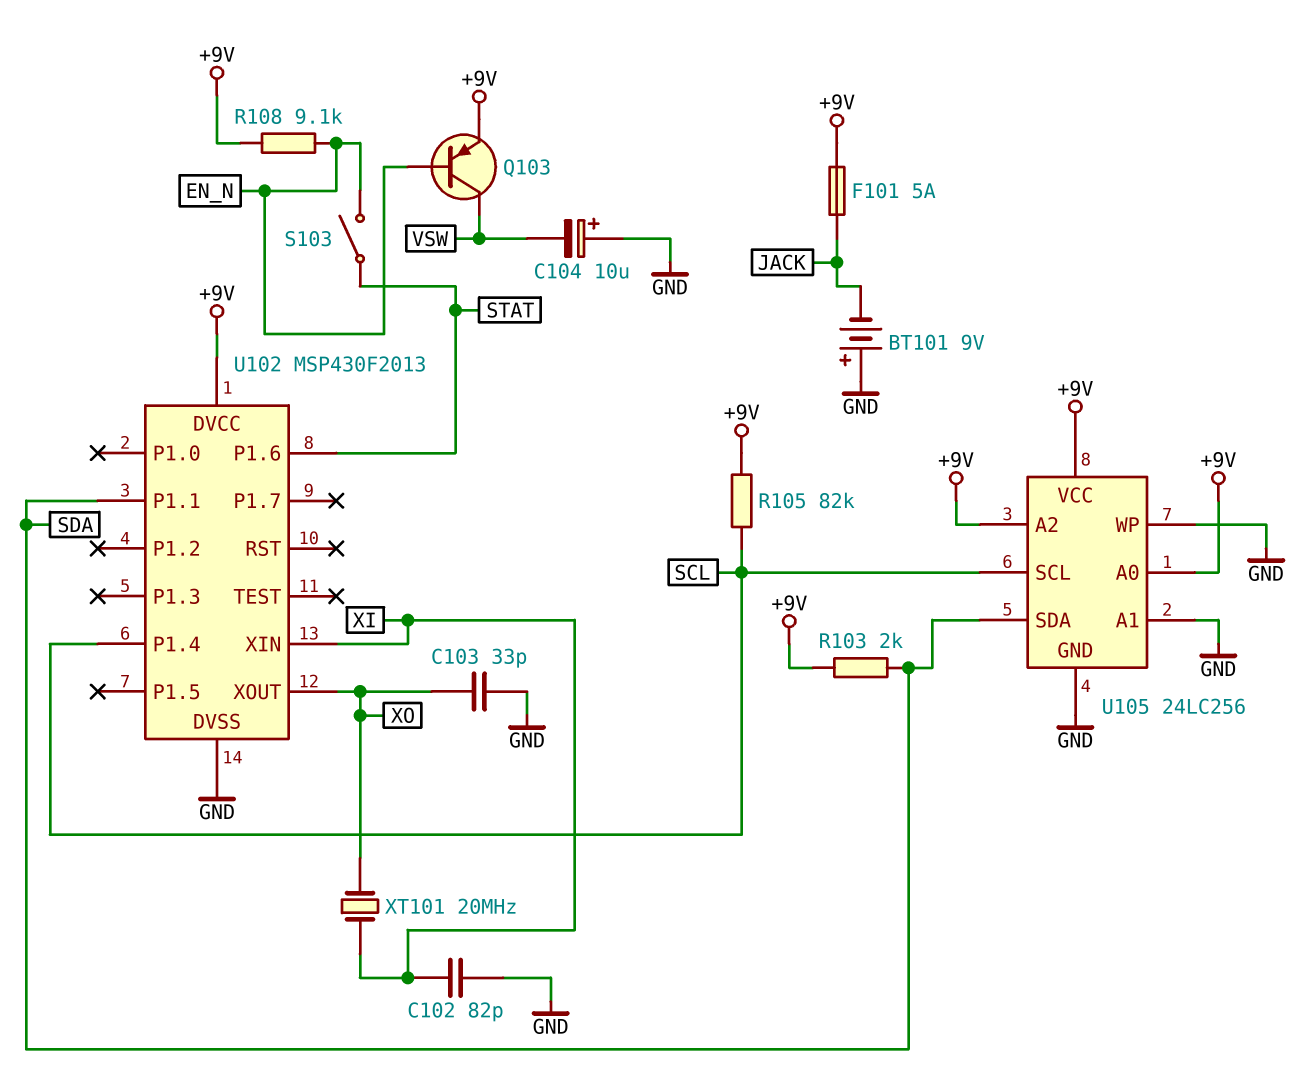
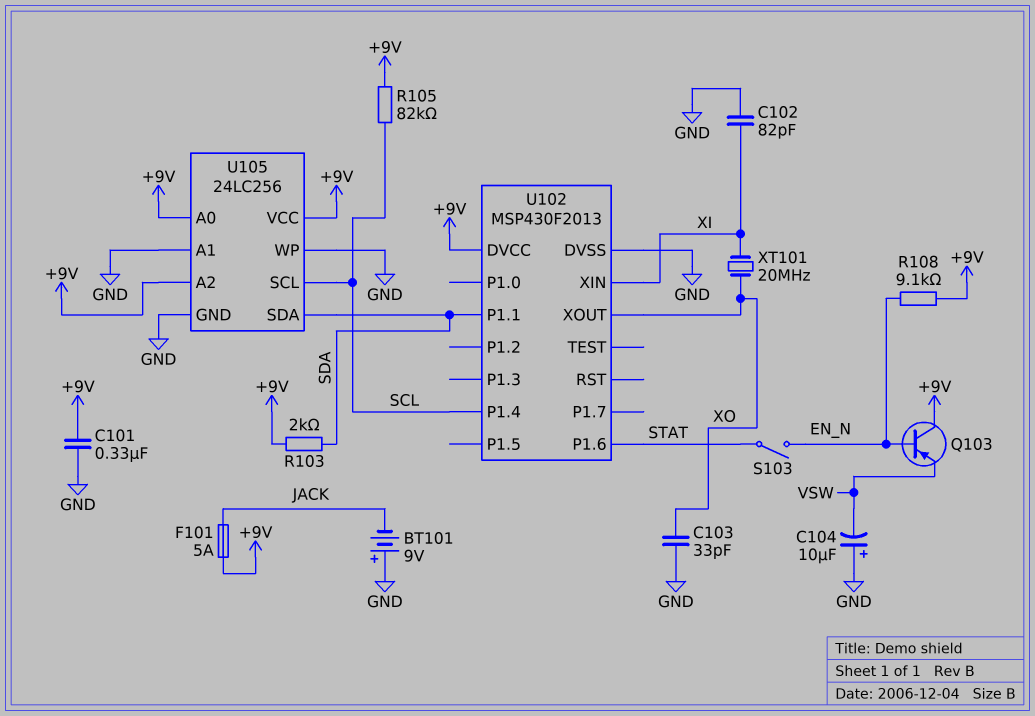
C101: none -> 330nF (+9V, GND)
Q103: PNP (B EN_N, C VSW, E +9V) -> PNP (B EN_N, C +9V, E VSW)

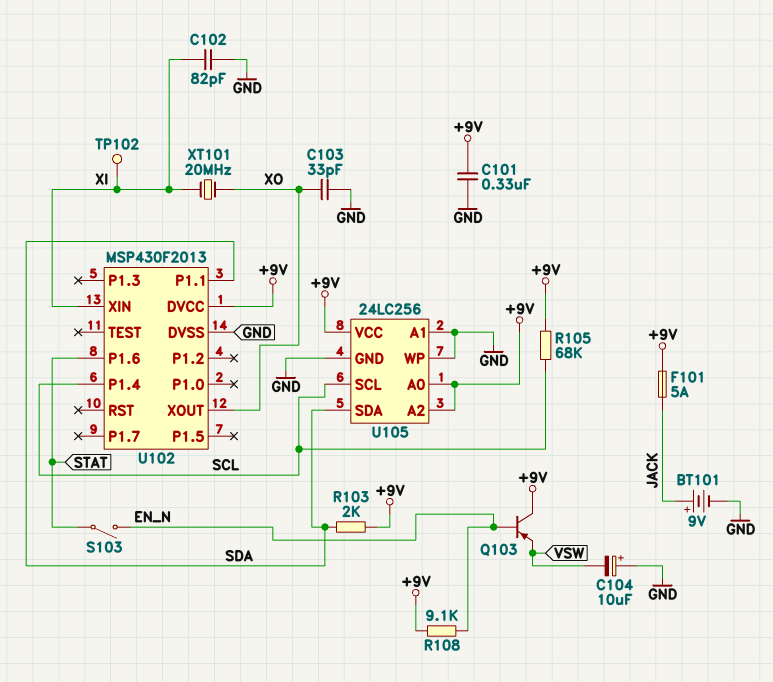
BT101: 9V (plus GND, minus JACK) -> 9V (plus JACK, minus GND)
R105: 82k (+9V, SCL) -> 68k (+9V, SCL)
TP102: none -> test point (XI)

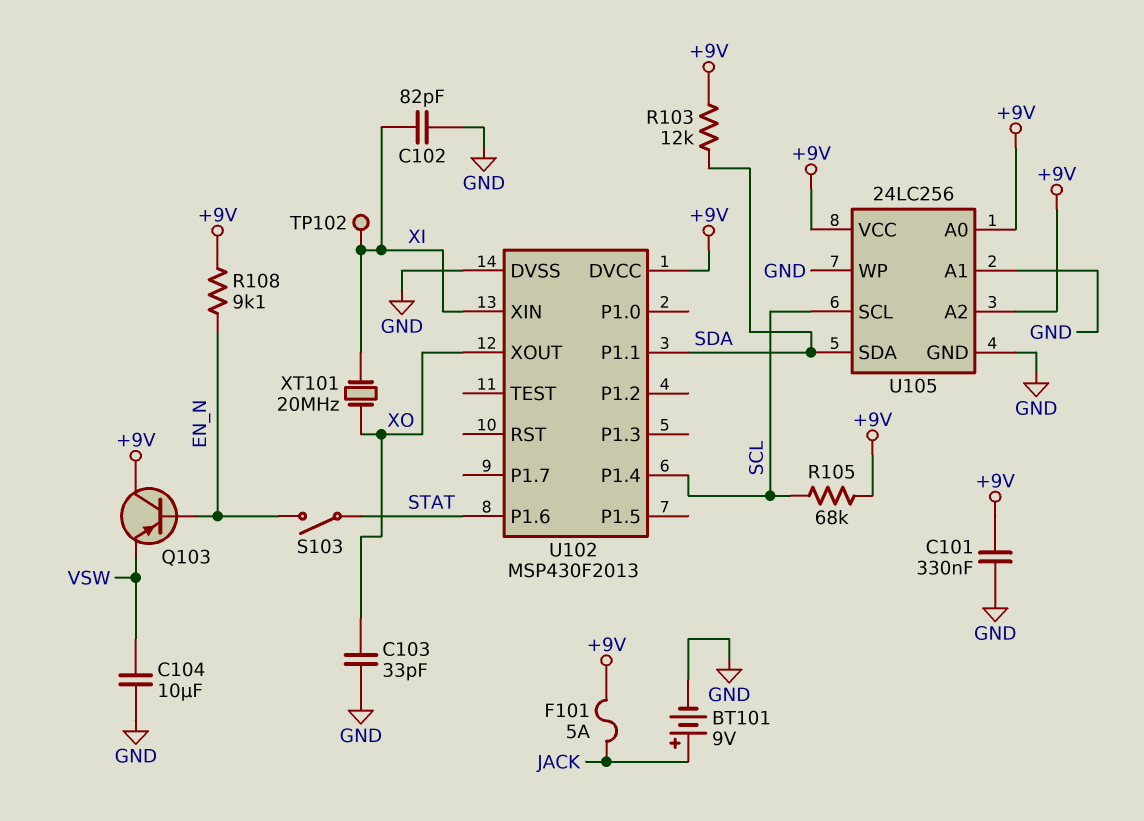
C104: 10uF (plus GND, minus VSW) -> 10uF (GND, VSW)
R103: 2k (+9V, SDA) -> 12k (+9V, SDA)

